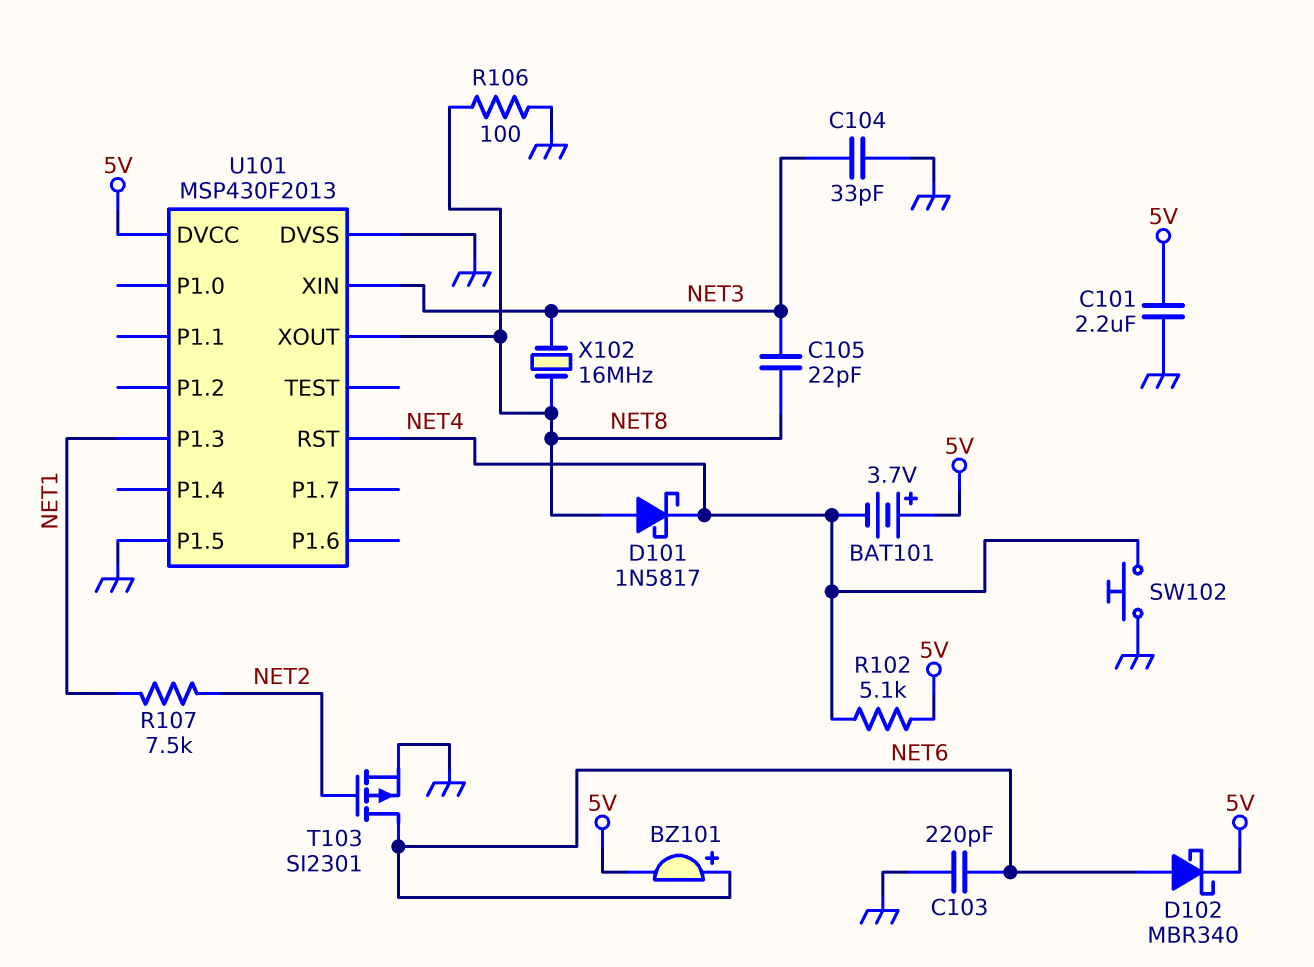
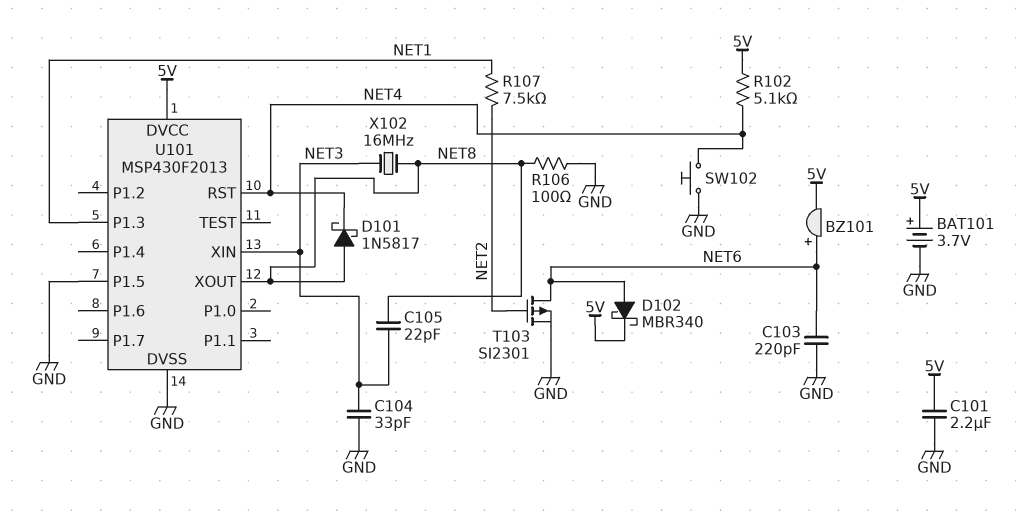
BAT101: 3.7V (plus 5V, minus NET4) -> 3.7V (plus 5V, minus GND)

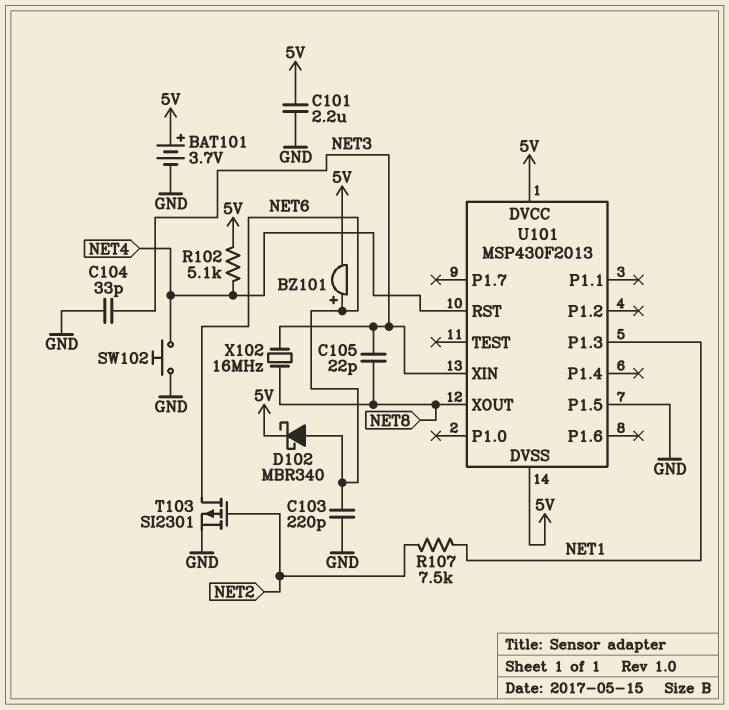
D101: schottky 1N5817 (A NET8, K NET4) -> none
R106: 100 (GND, NET8) -> none
U101 pin DVSS: GND -> 5V

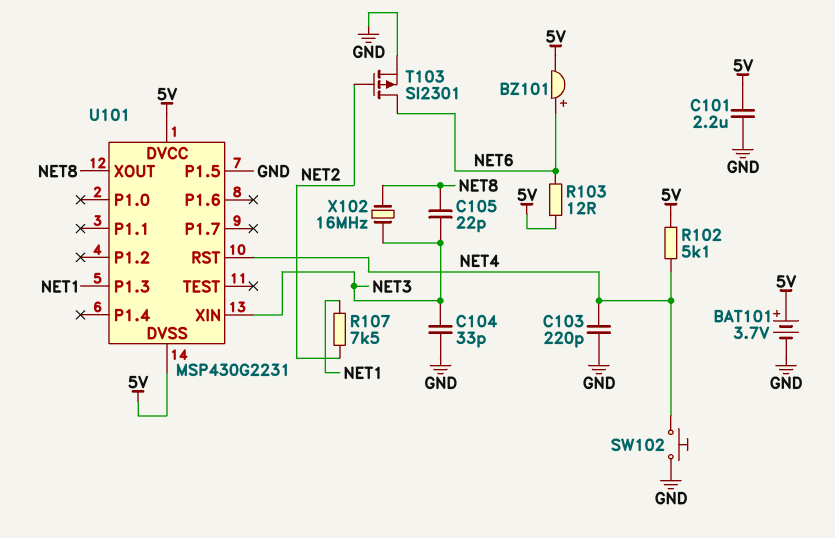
C103: 220pF (GND, NET6) -> 220pF (GND, NET4)
D102: schottky MBR340 (A NET6, K 5V) -> none
R103: none -> 12 (5V, NET6)
U101: MSP430F2013 -> MSP430G2231

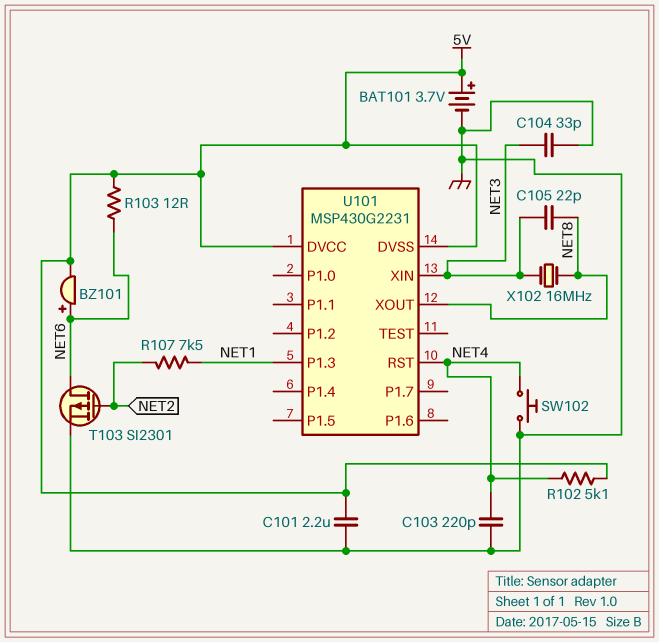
U101 pin P1.5: GND -> none

